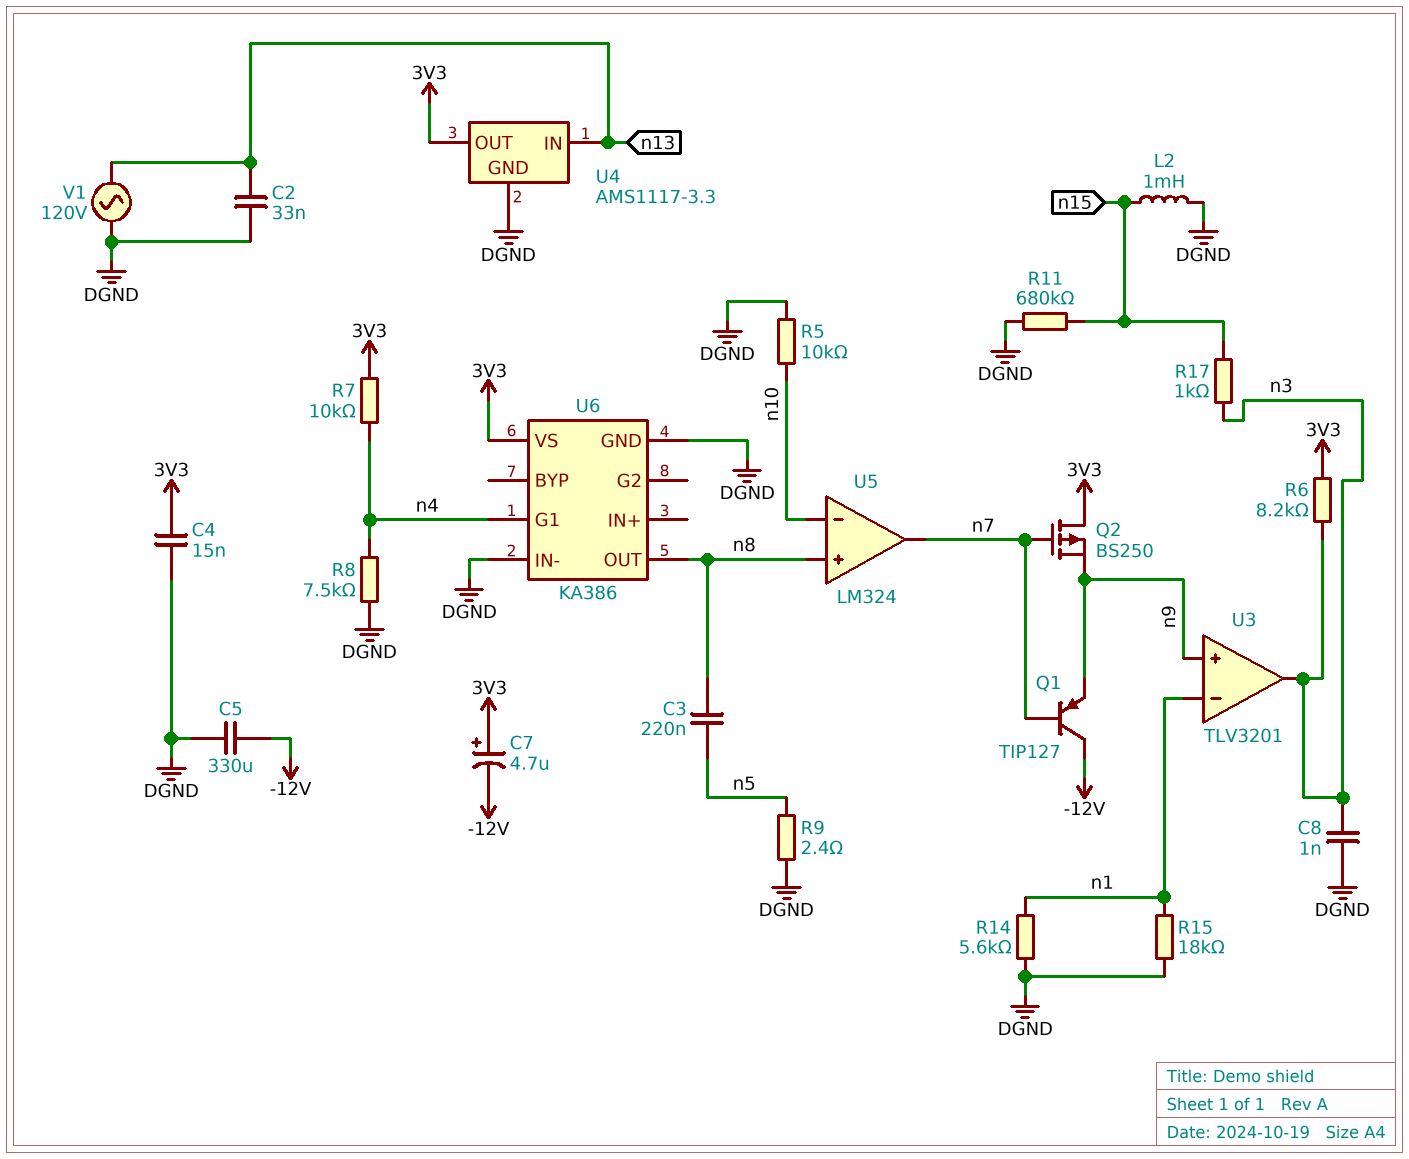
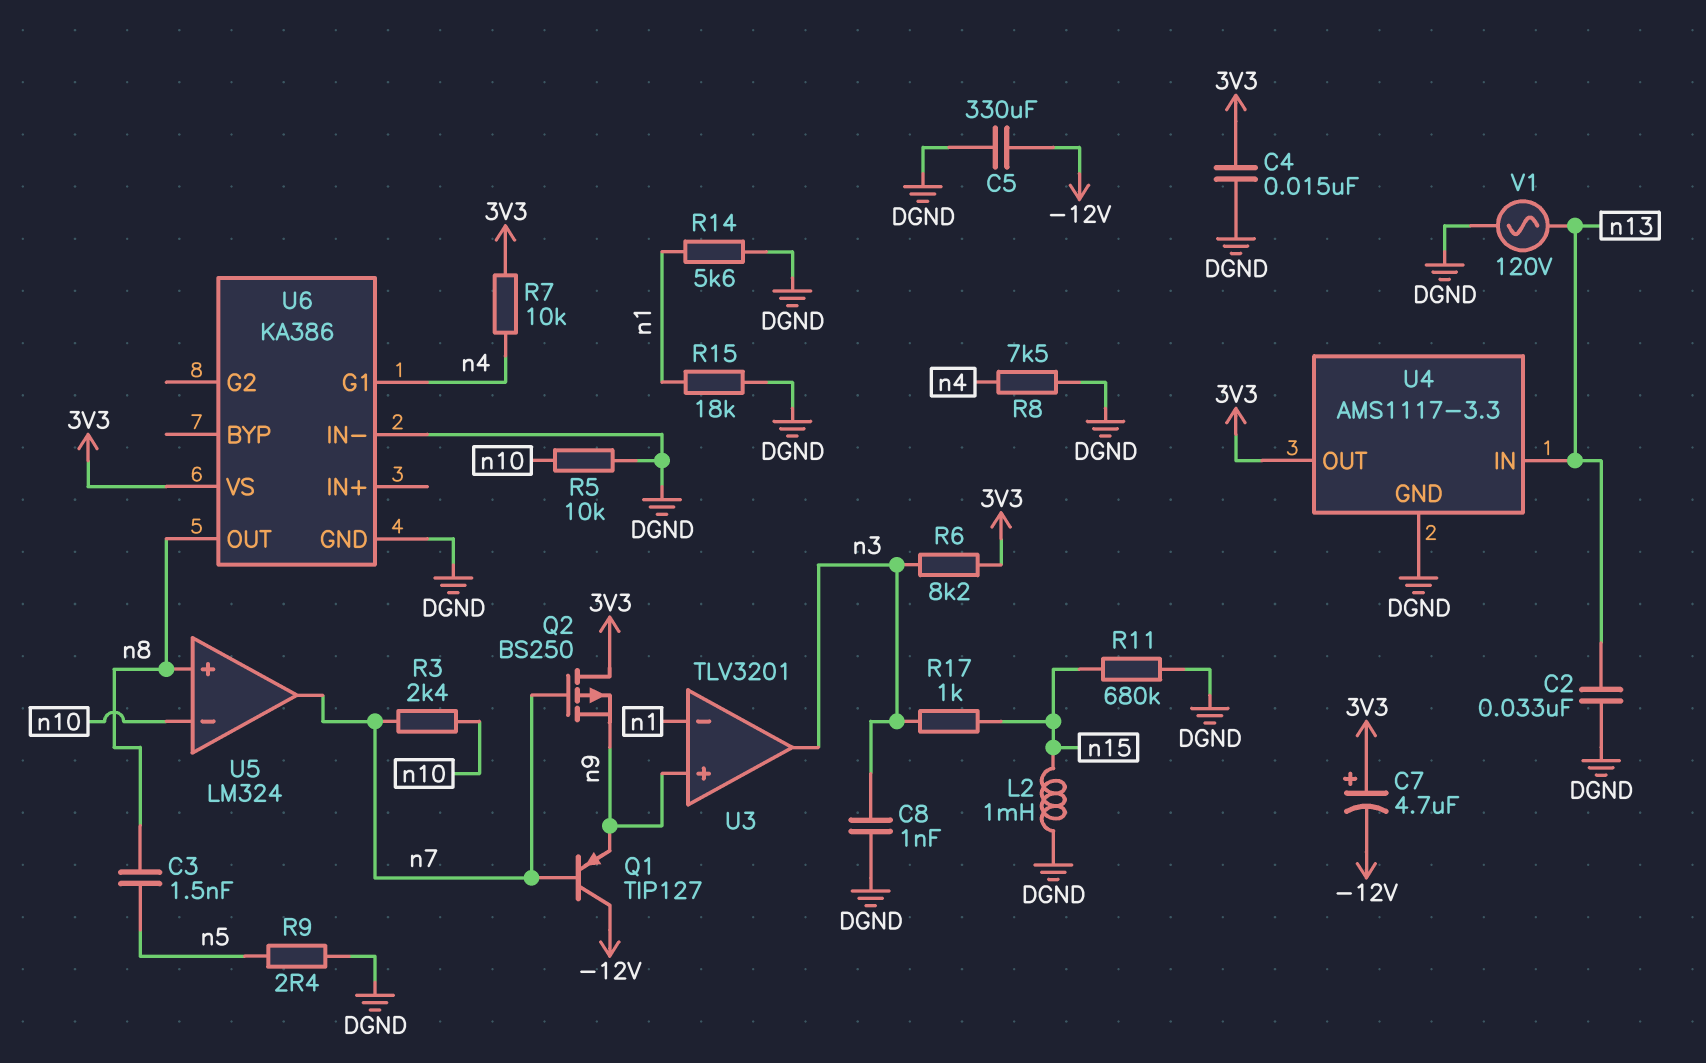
C3: 220nF (n5, n8) -> 1.5nF (n5, n8)
R3: none -> 2.4k (n7, n10)

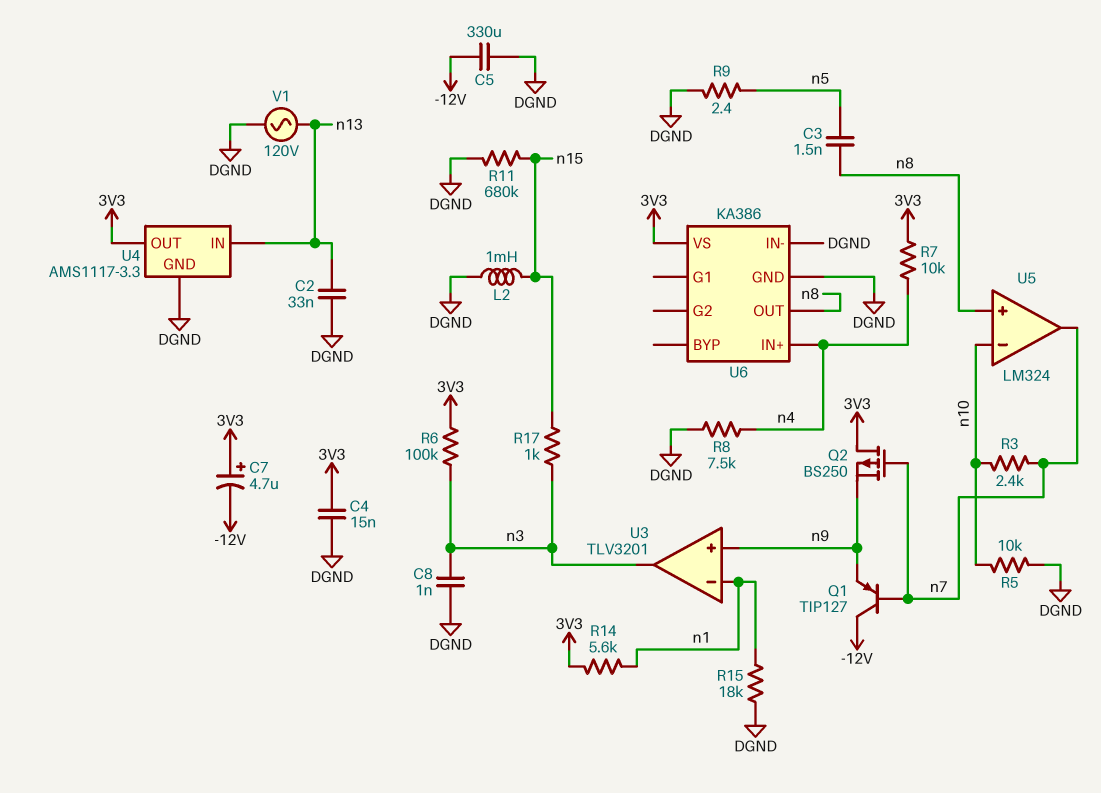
R6: 8.2k (3V3, n3) -> 100k (3V3, n3)
R14: 5.6k (DGND, n1) -> 5.6k (3V3, n1)
U6 pin G1: n4 -> none
U6 pin IN+: none -> n4

